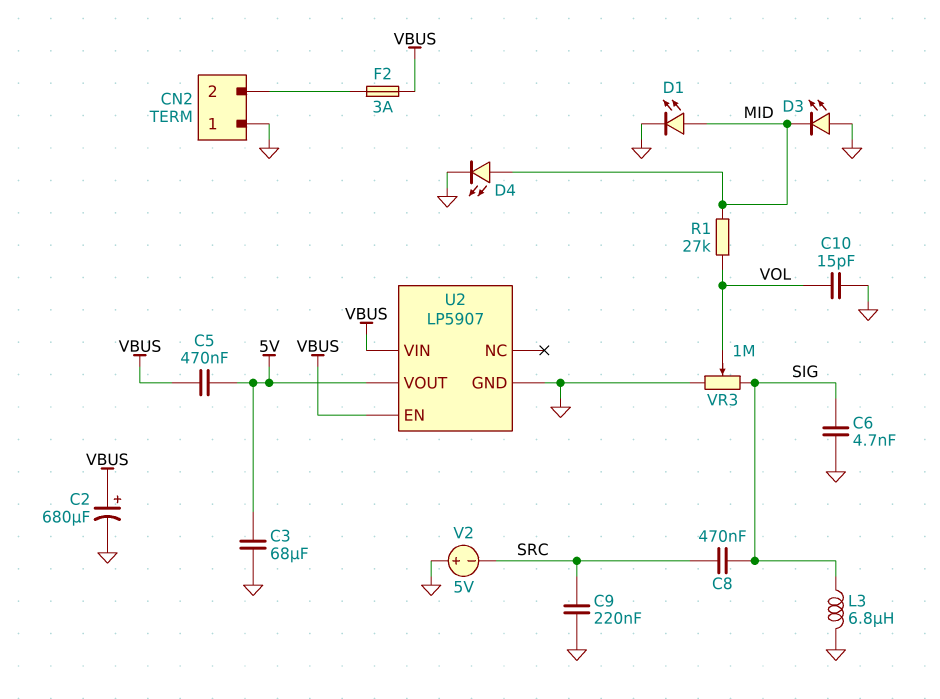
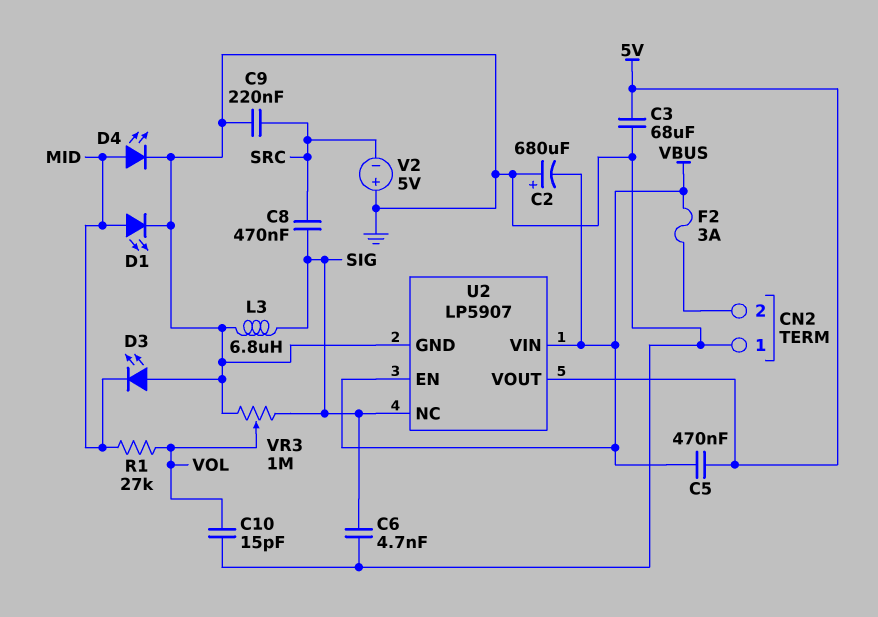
C2: 680uF (plus VBUS, minus GND) -> 680uF (plus GND, minus VBUS)
U2 pin NC: none -> SIG

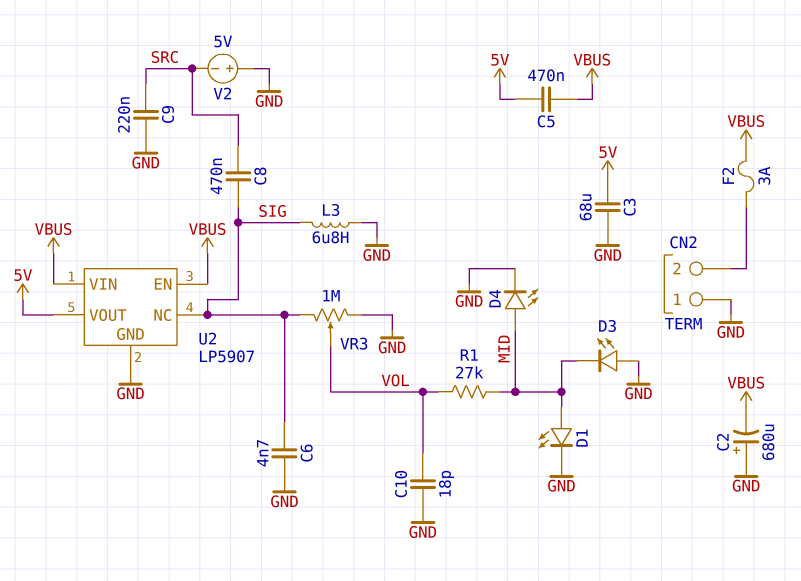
C10: 15pF (GND, VOL) -> 18pF (GND, VOL)

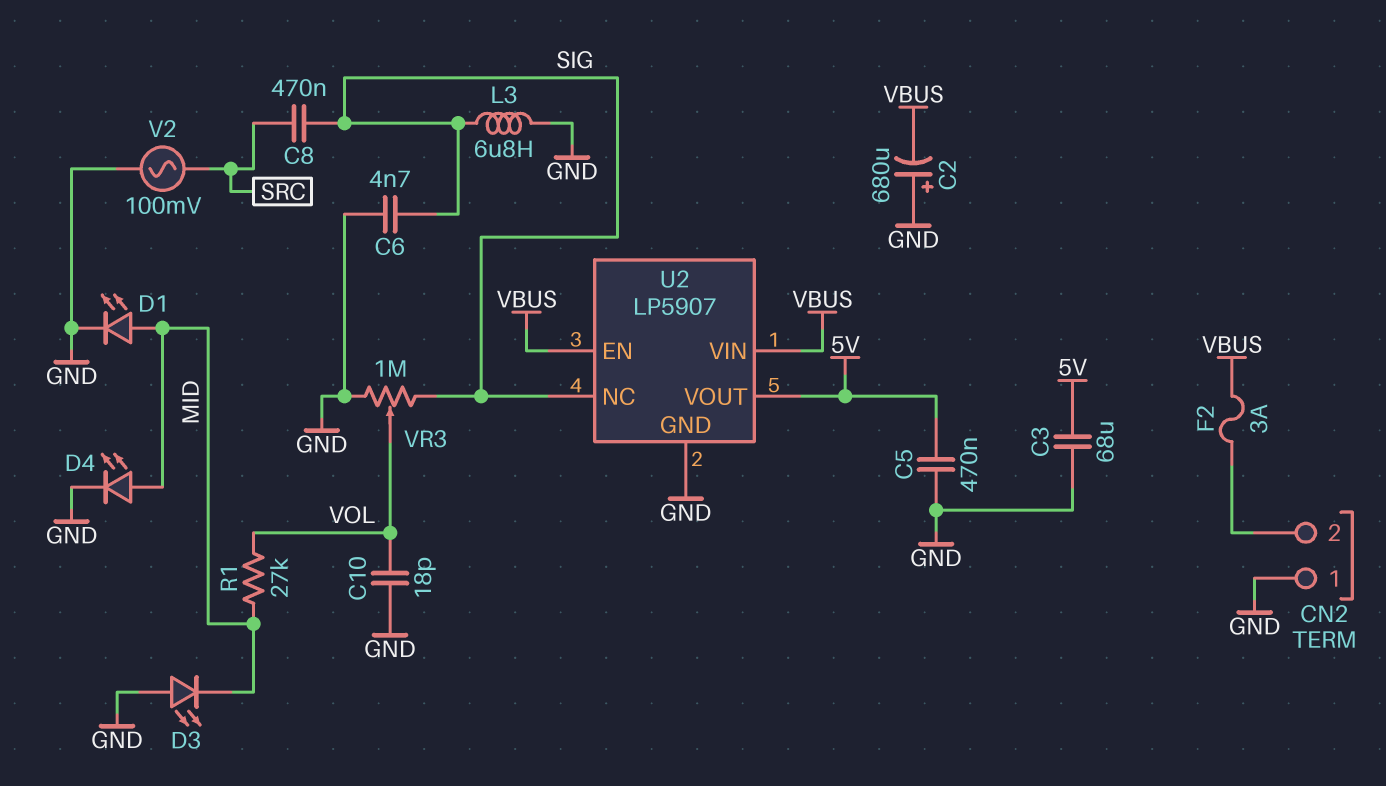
C5: 470nF (5V, VBUS) -> 470nF (5V, GND)
C9: 220nF (GND, SRC) -> none
V2: 5V (plus GND, minus SRC) -> AC 100mV (GND, SRC)

